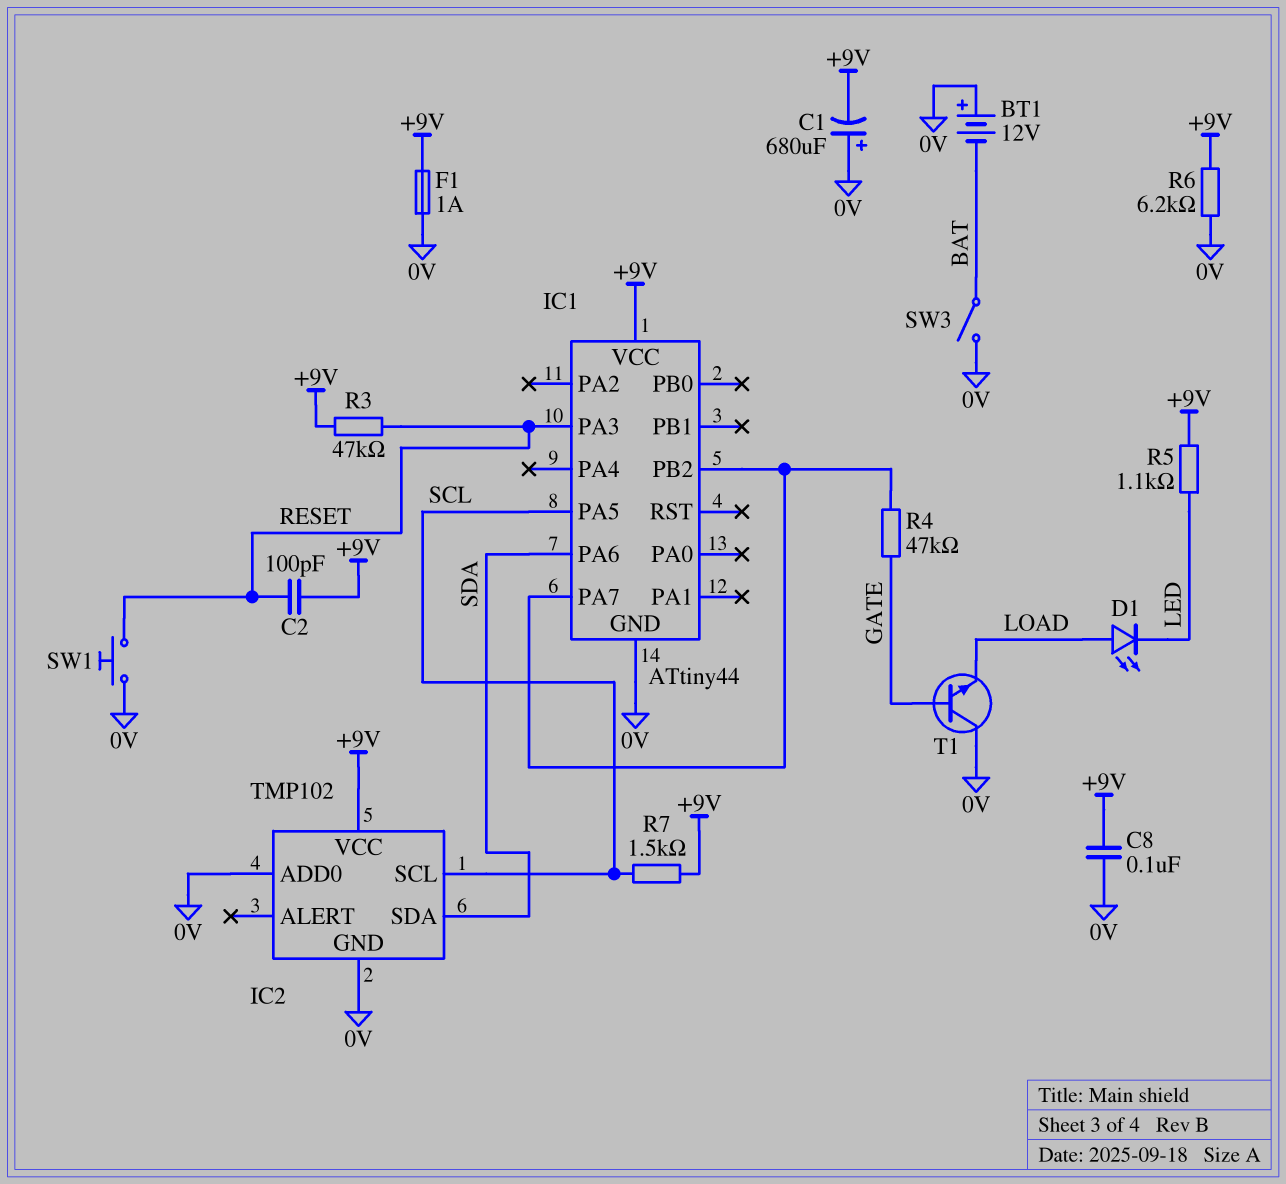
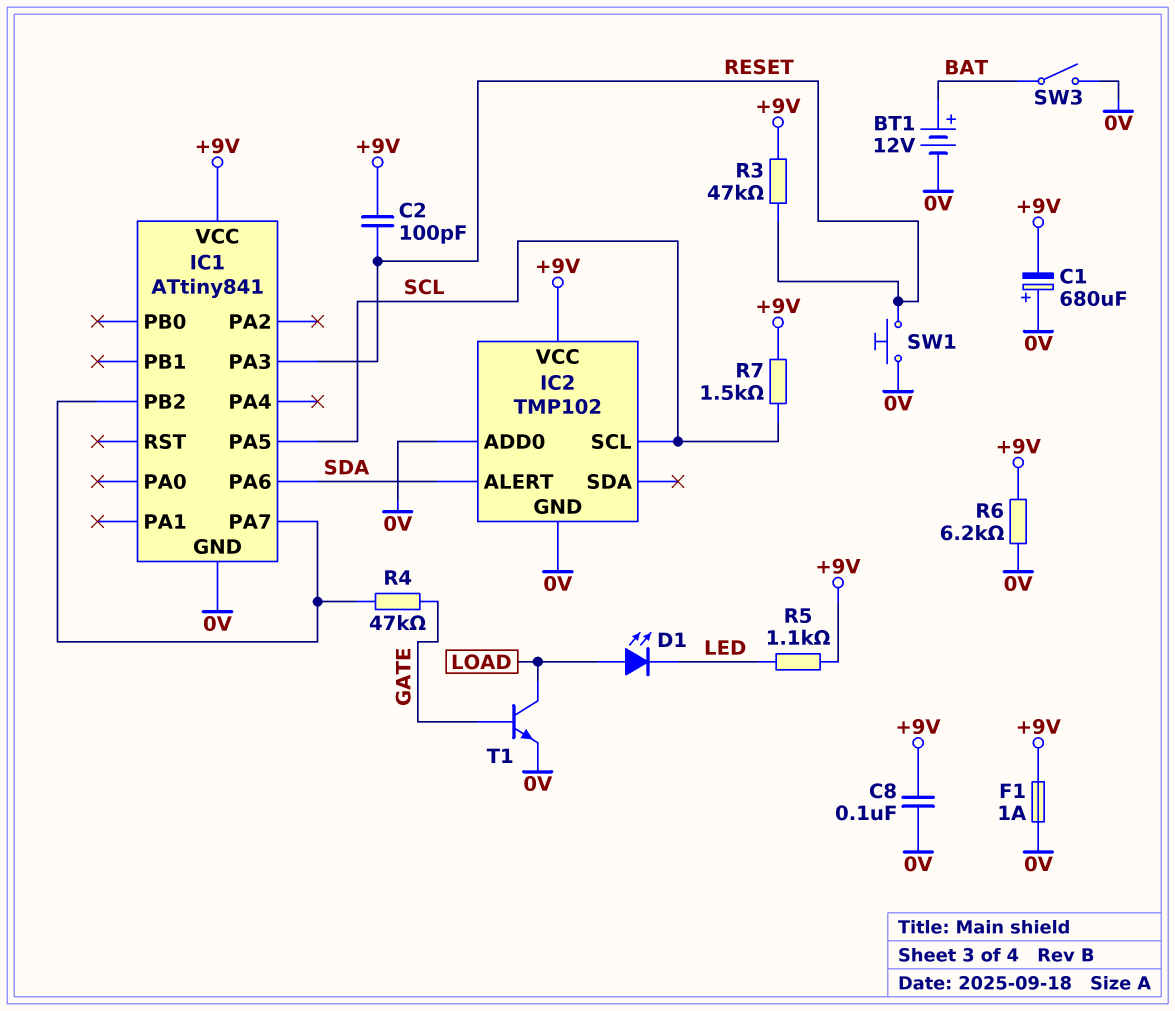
BT1: 12V (plus 0V, minus BAT) -> 12V (plus BAT, minus 0V)
IC1: ATtiny44 -> ATtiny841
IC2 pin ALERT: none -> SDA
IC2 pin SDA: SDA -> none
T1: NPN (B GATE, C 0V, E LOAD) -> NPN (B GATE, C LOAD, E 0V)

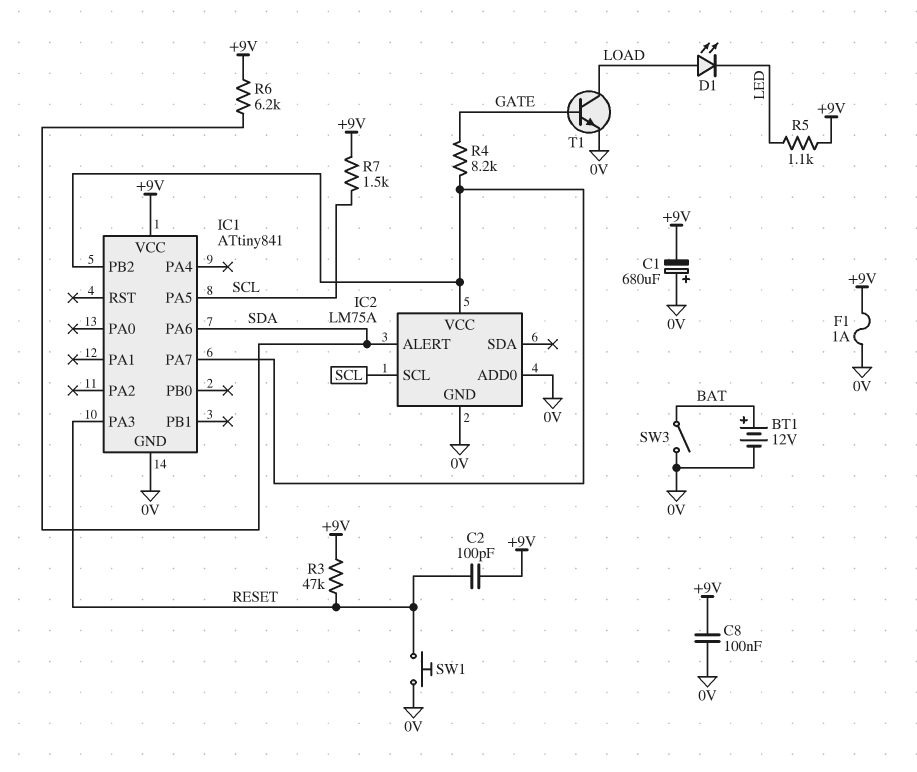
IC2: TMP102 -> LM75A
IC2 pin VCC: +9V -> IC1/PA7
R4: 47k (GATE, IC1/PA7) -> 8.2k (GATE, IC1/PA7)
R6: 6.2k (+9V, 0V) -> 6.2k (+9V, SDA)

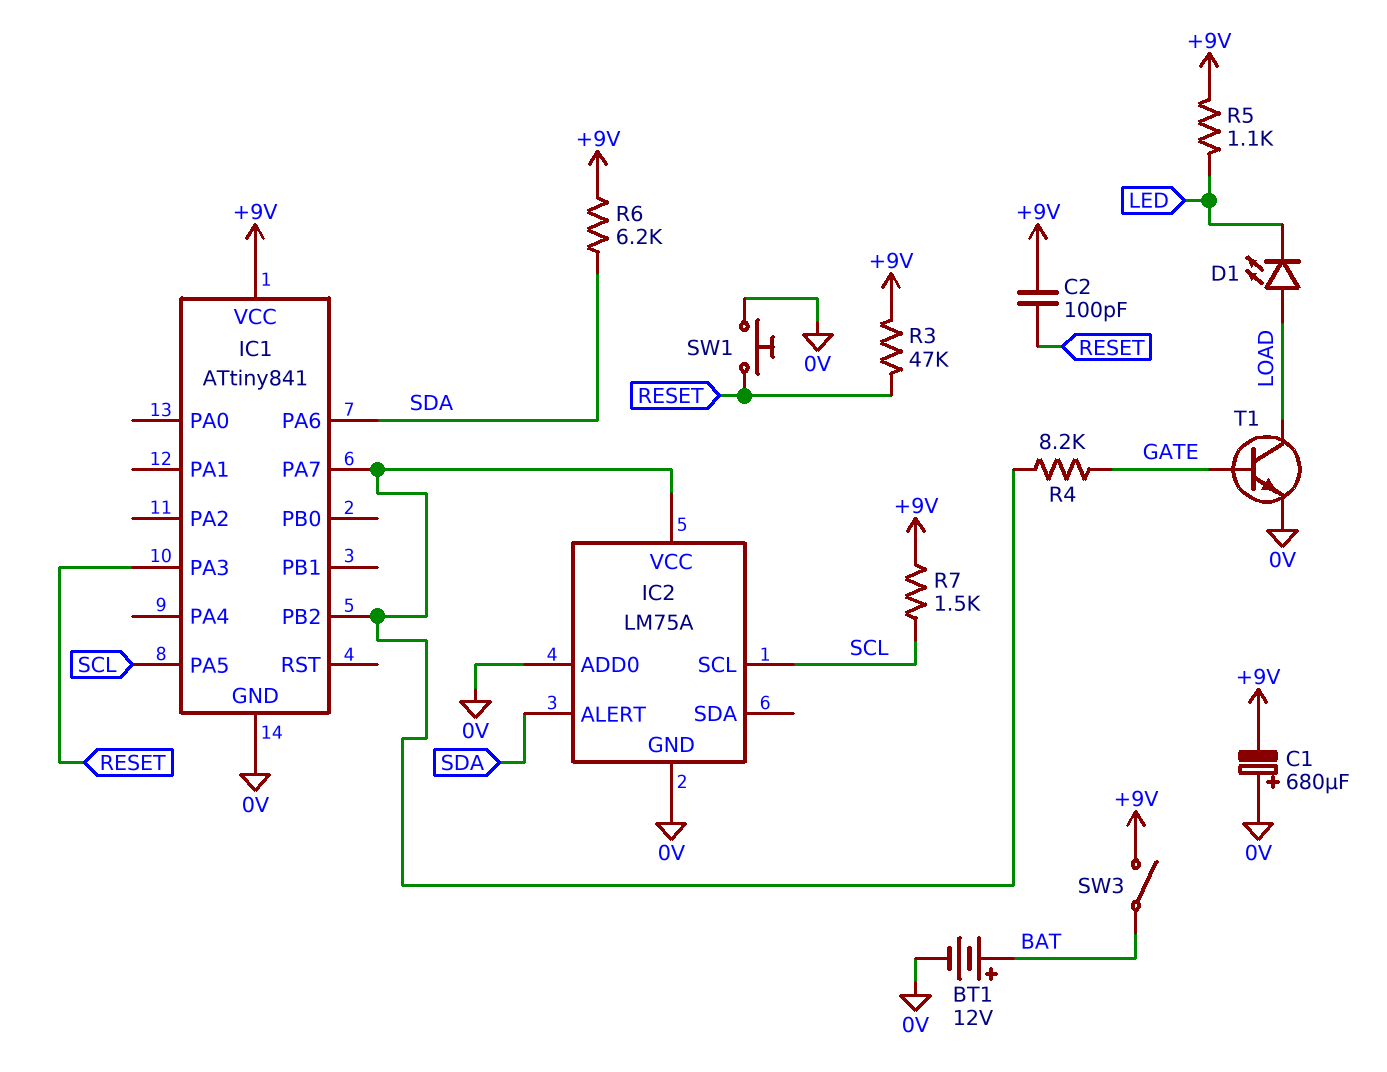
C8: 100nF (+9V, 0V) -> none
F1: 1A (+9V, 0V) -> none
SW3: switch (0V, BAT) -> switch (+9V, BAT)

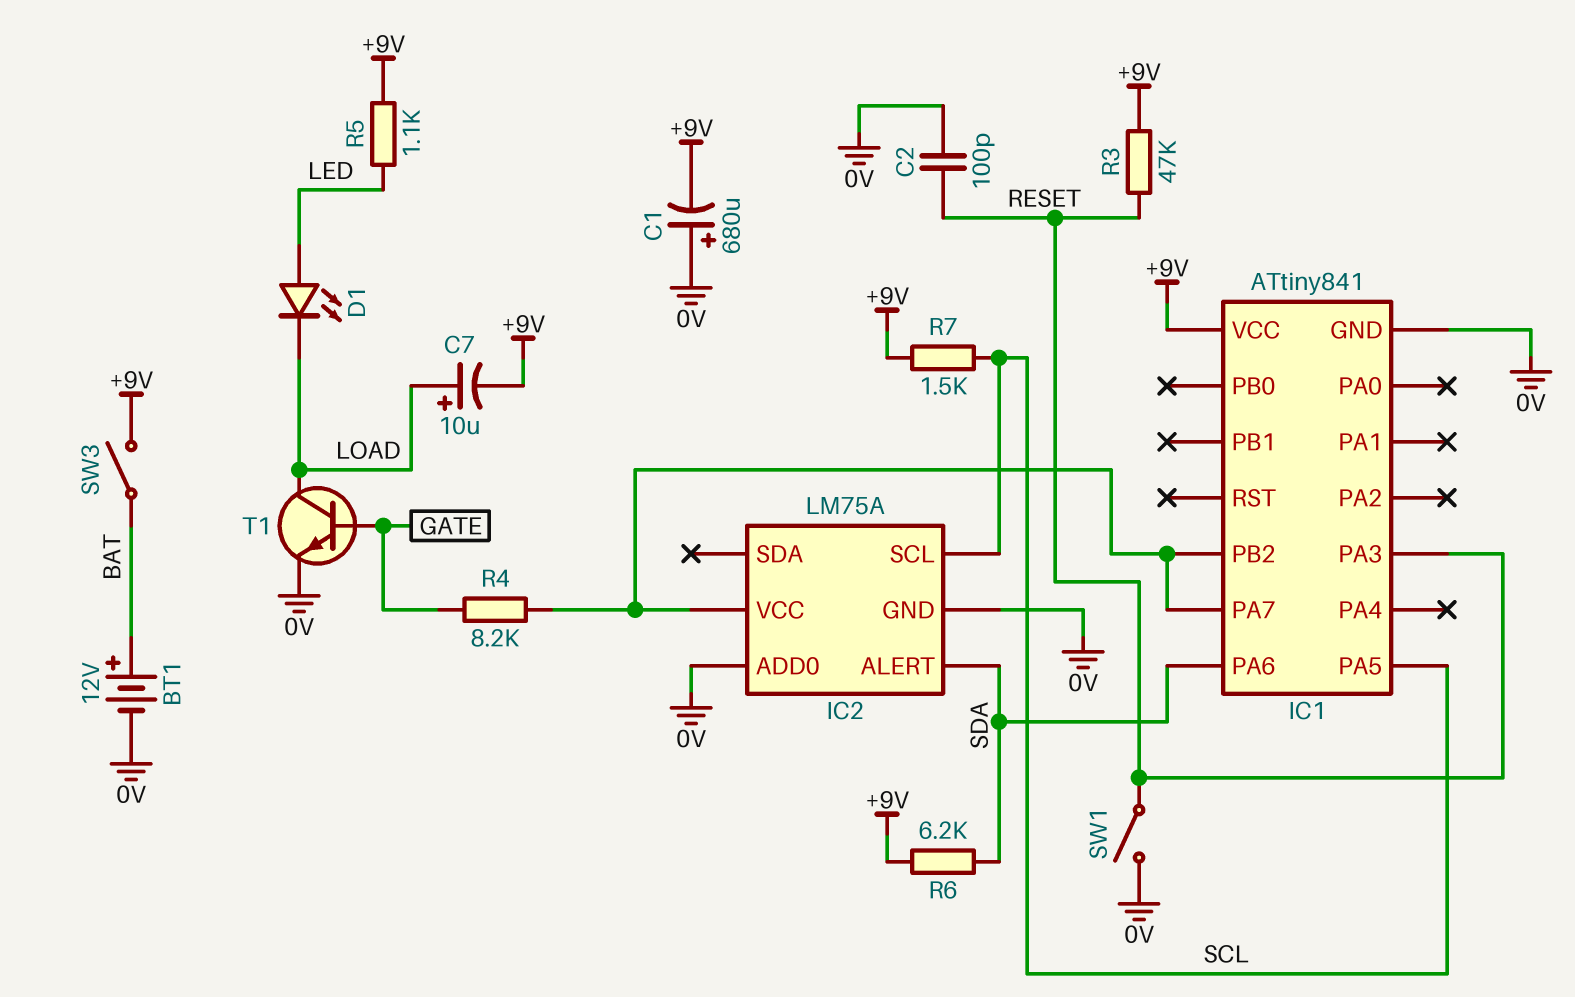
C2: 100pF (+9V, RESET) -> 100pF (0V, RESET)
C7: none -> 10uF (plus LOAD, minus +9V)
D1: LED (A LOAD, K LED) -> LED (A LED, K LOAD)
SW1: button (0V, RESET) -> switch (0V, RESET)

